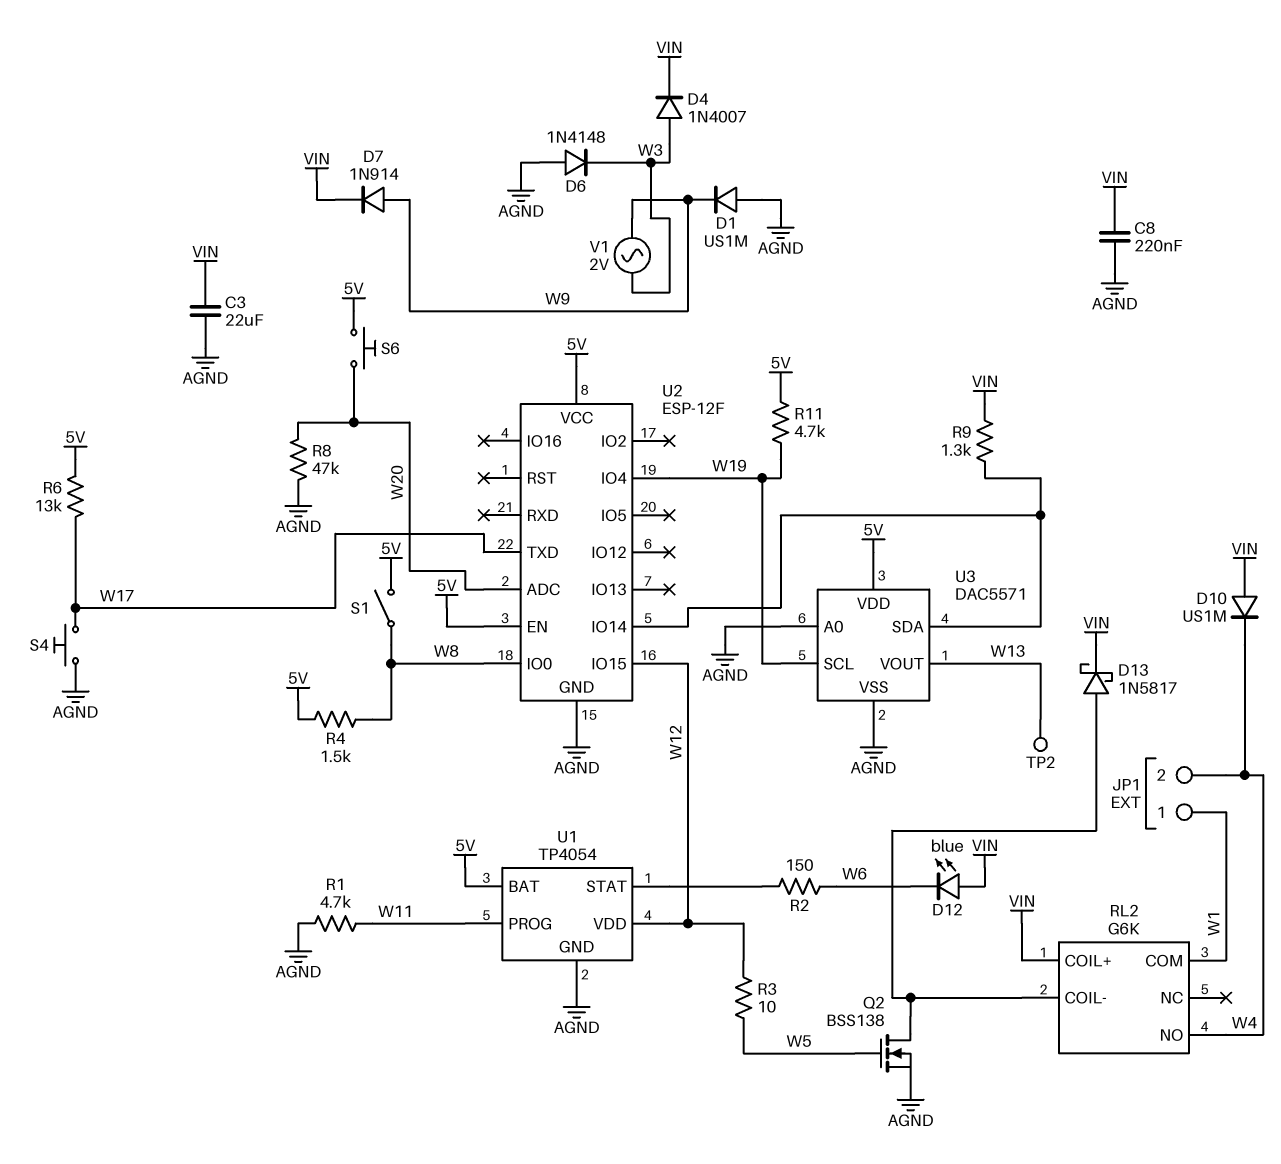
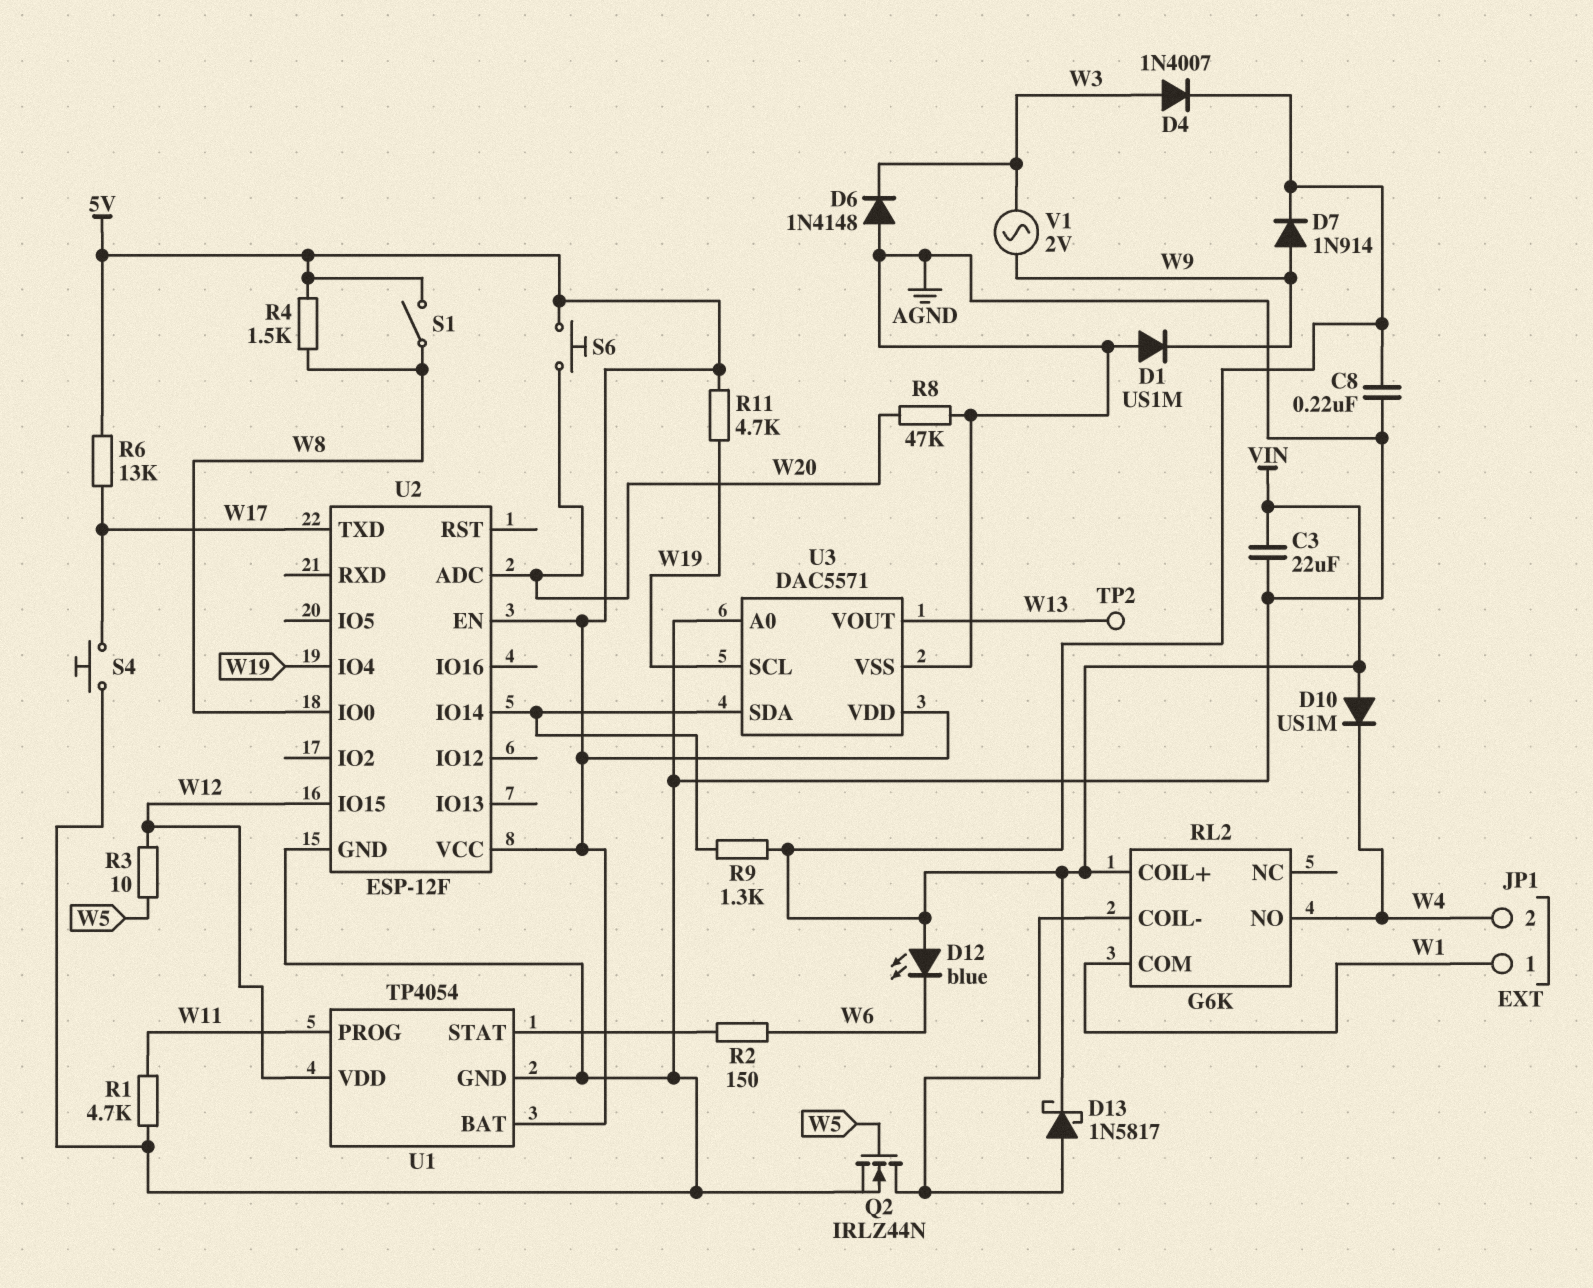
Q2: NMOS BSS138 (G W5, D RL2/COIL-, S AGND) -> NMOS IRLZ44N (G W5, D RL2/COIL-, S AGND)

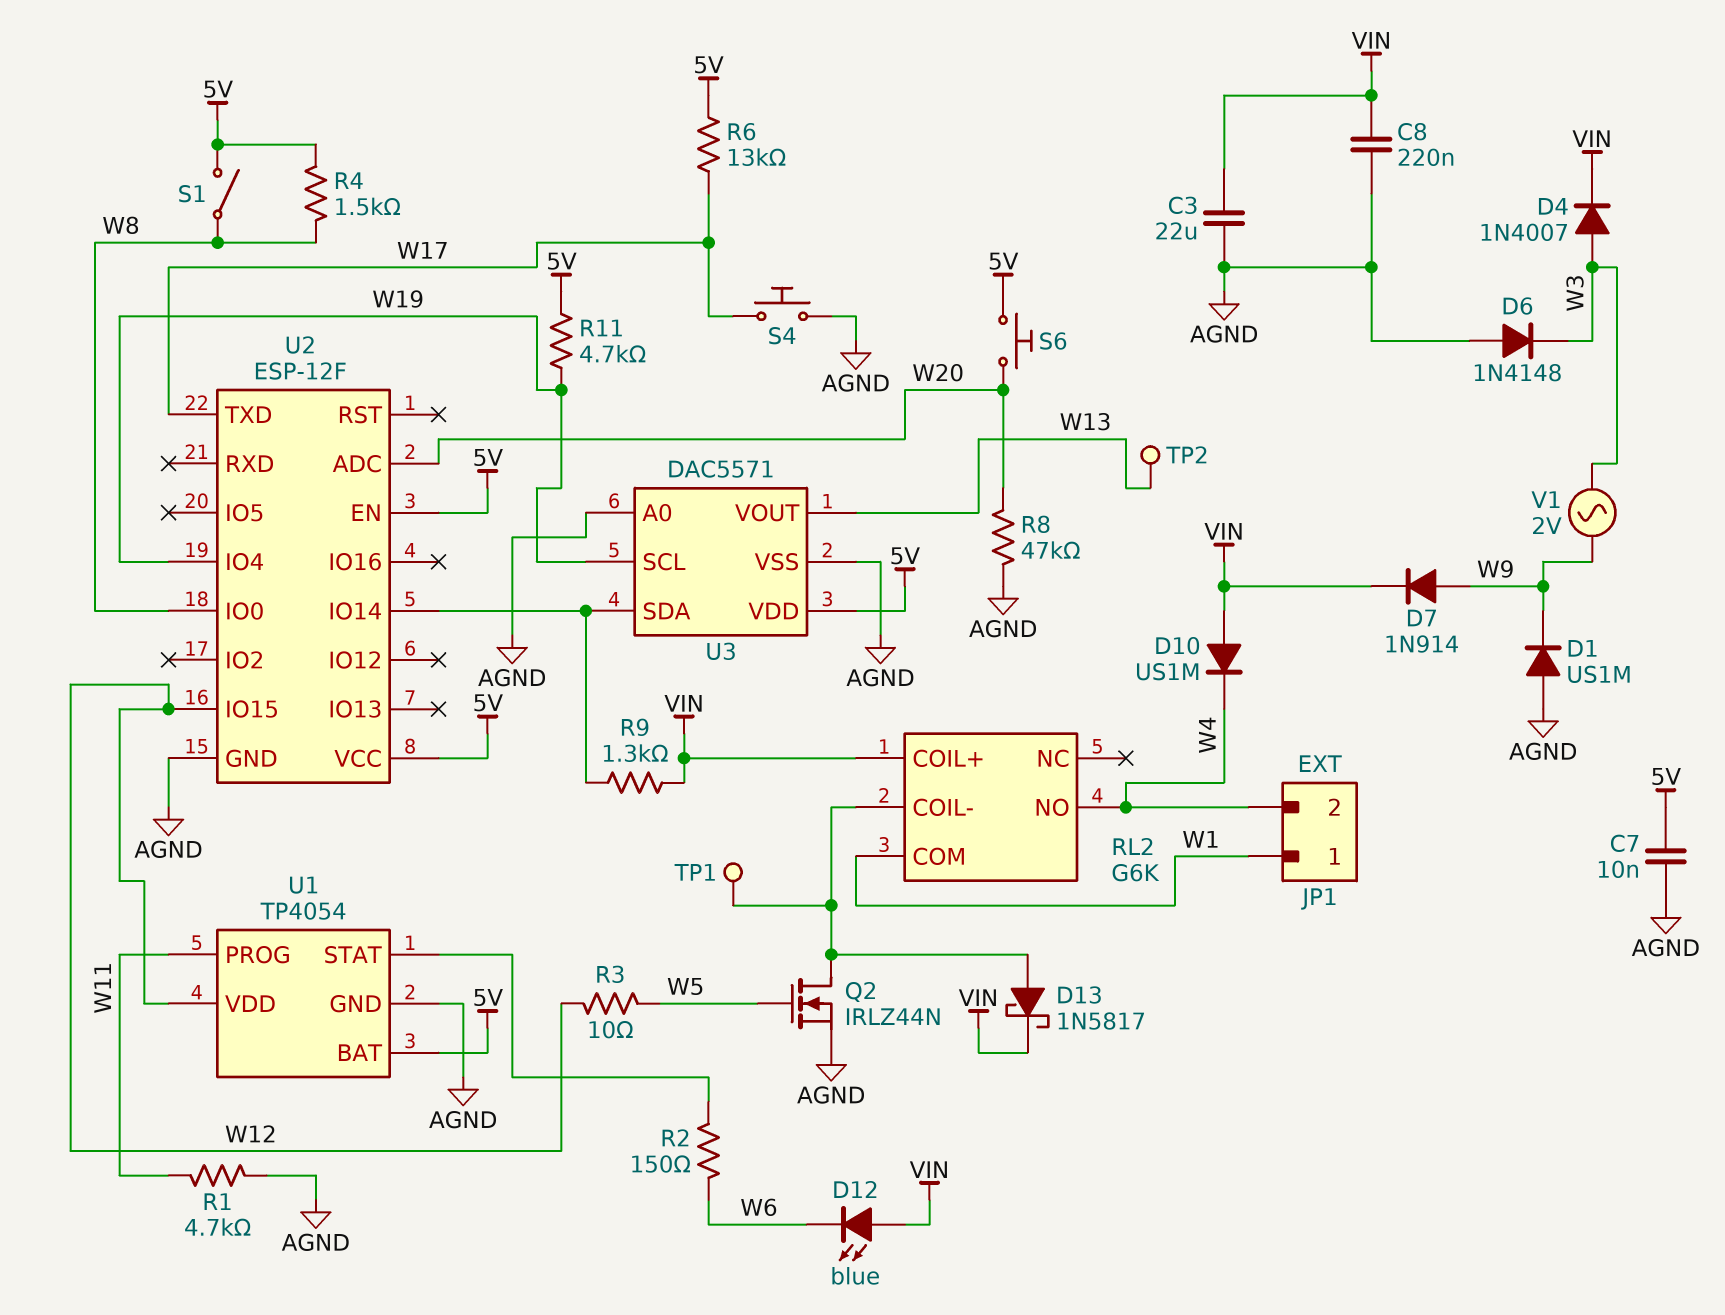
C7: none -> 10nF (5V, AGND)
TP1: none -> test point (RL2/COIL-)

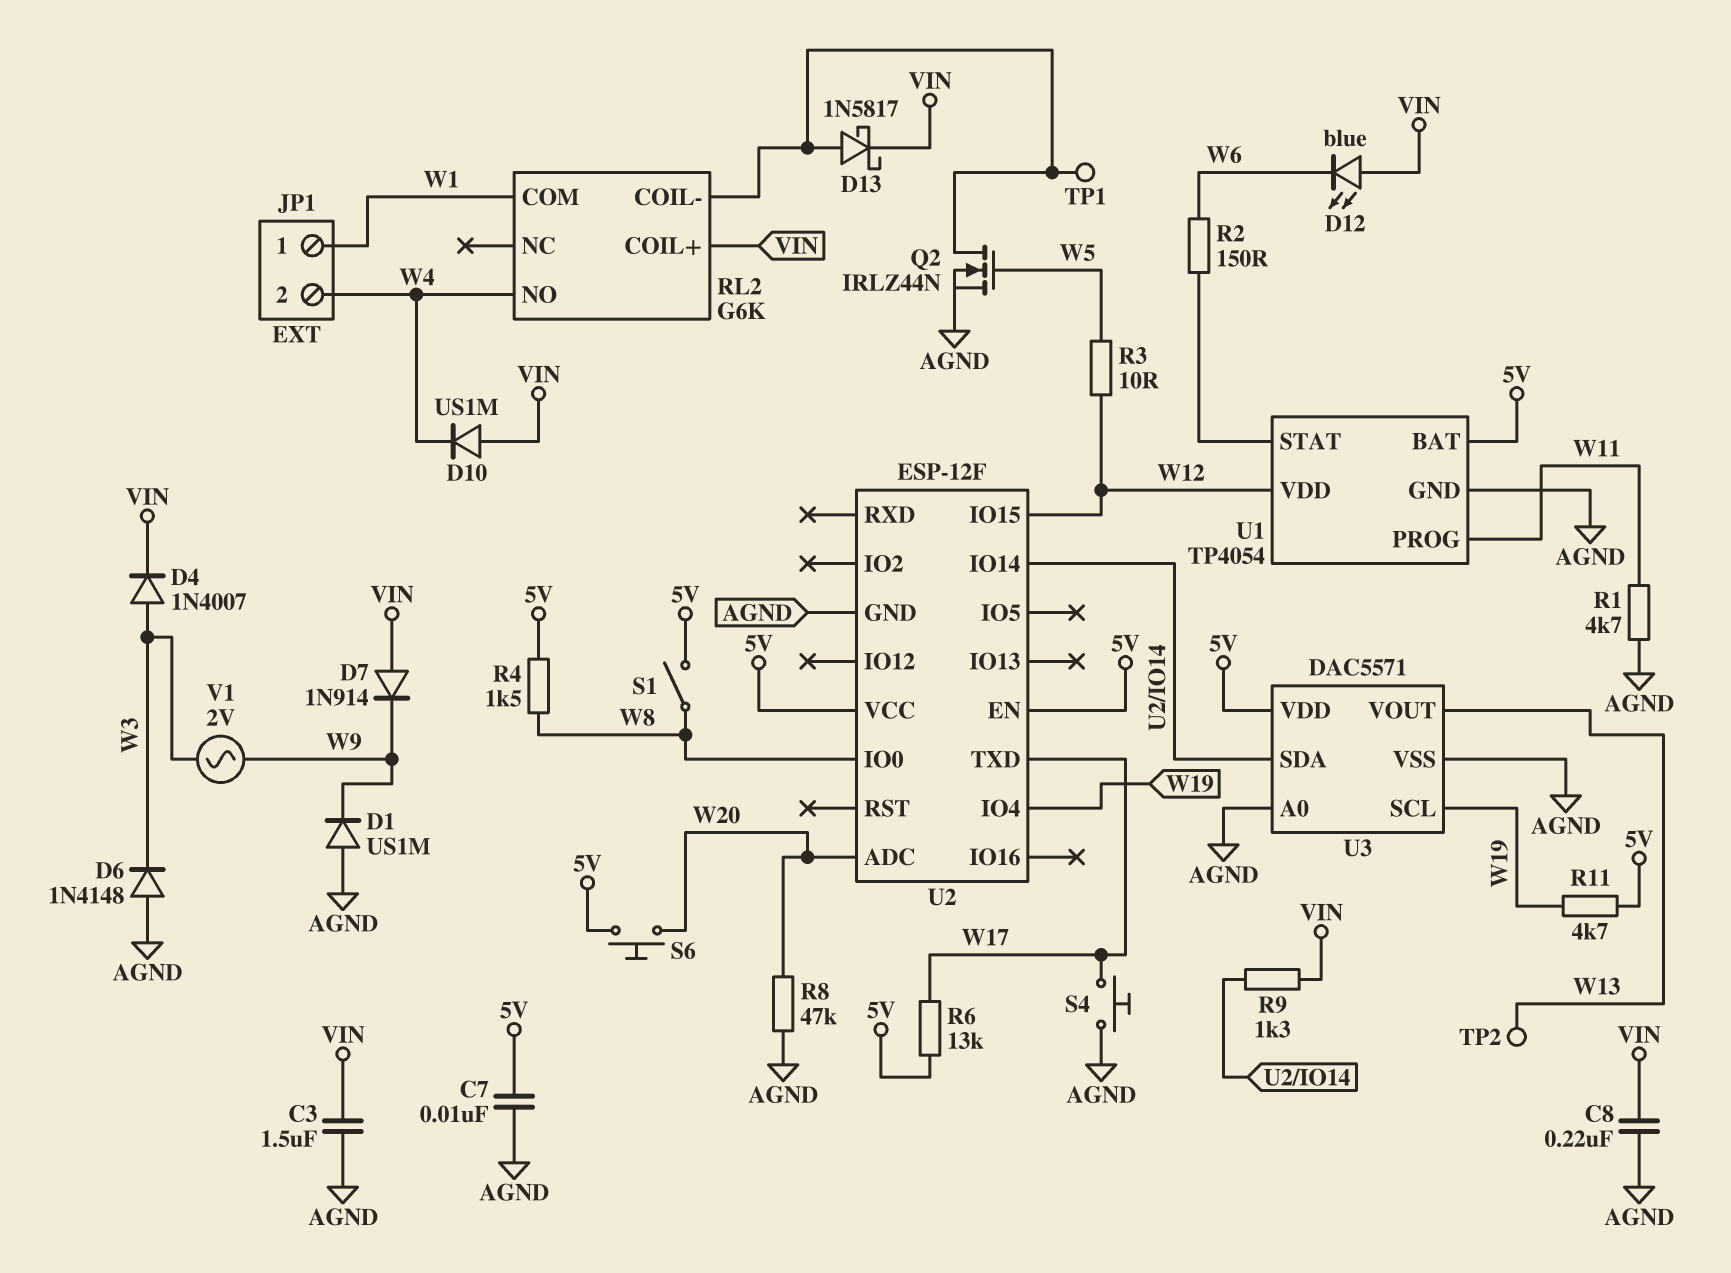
C3: 22uF (AGND, VIN) -> 1.5uF (AGND, VIN)
D7: diode 1N914 (A W9, K VIN) -> diode 1N914 (A VIN, K W9)

